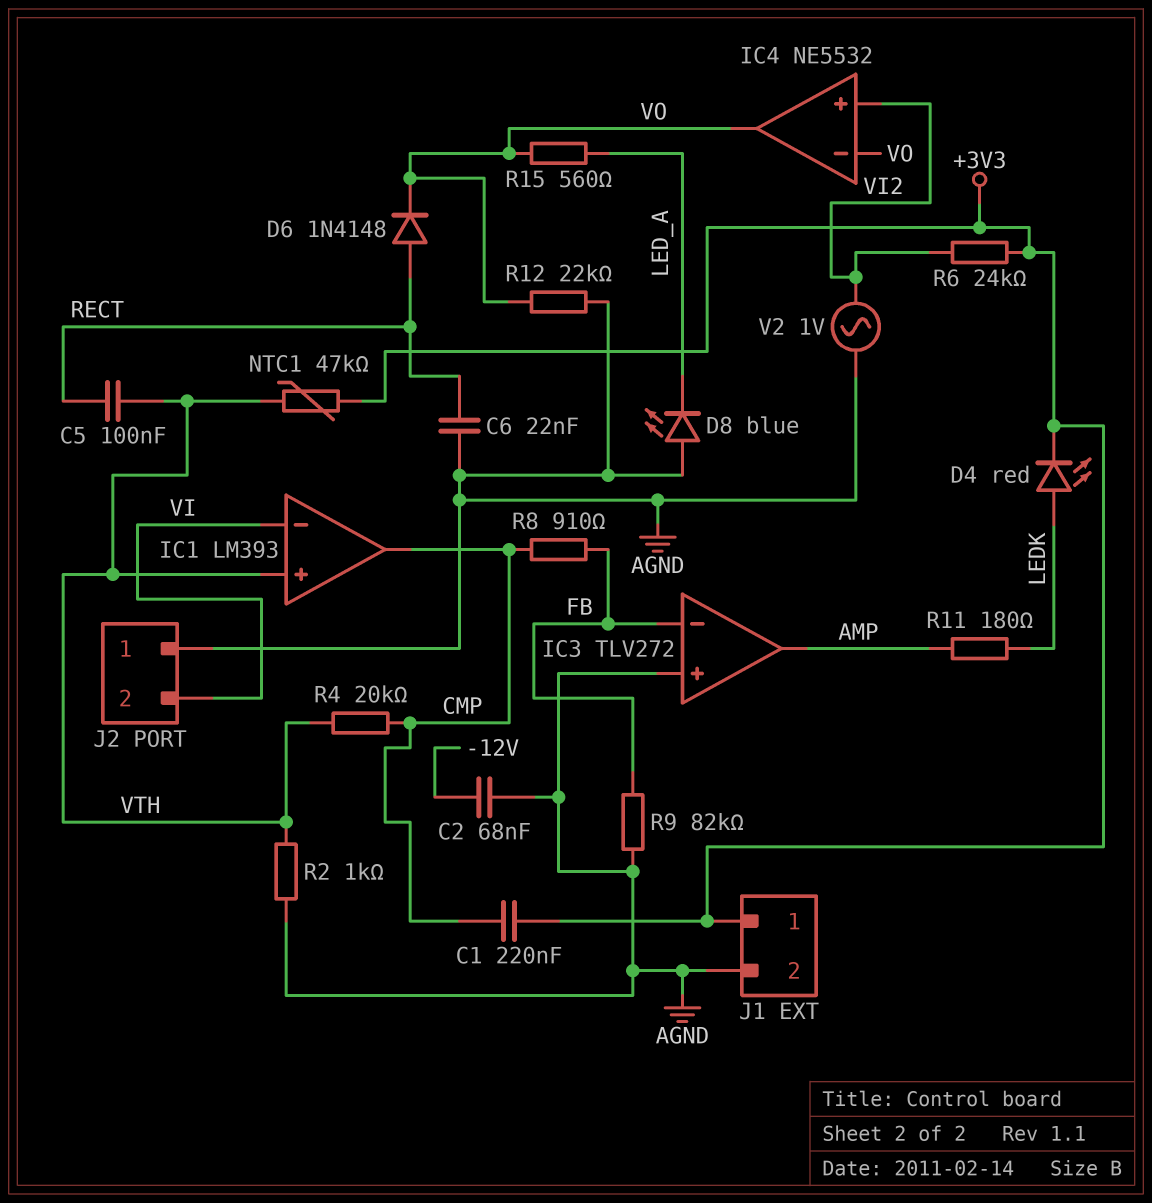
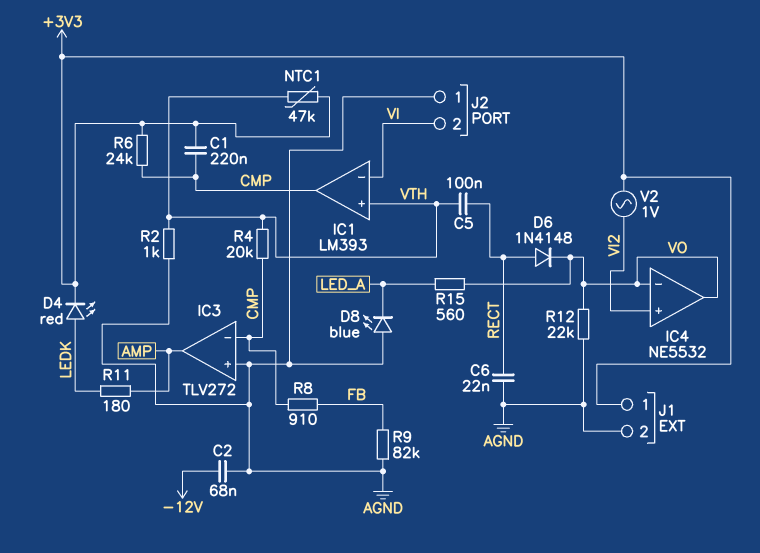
IC3 pin in-: FB -> CMP
R6: 24k (+3V3, VI2) -> 24k (+3V3, CMP)
V2: AC 1V (AGND, VI2) -> AC 1V (+3V3, VI2)

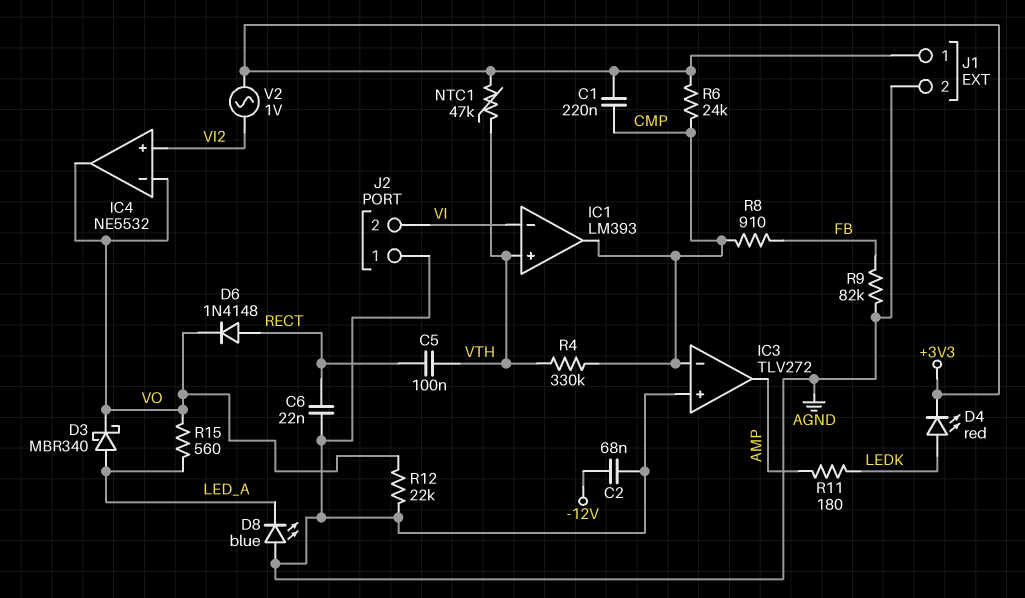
D3: none -> schottky MBR340 (A LED_A, K VO)
R2: 1k (AGND, VTH) -> none
R4: 20k (CMP, VTH) -> 330k (CMP, VTH)

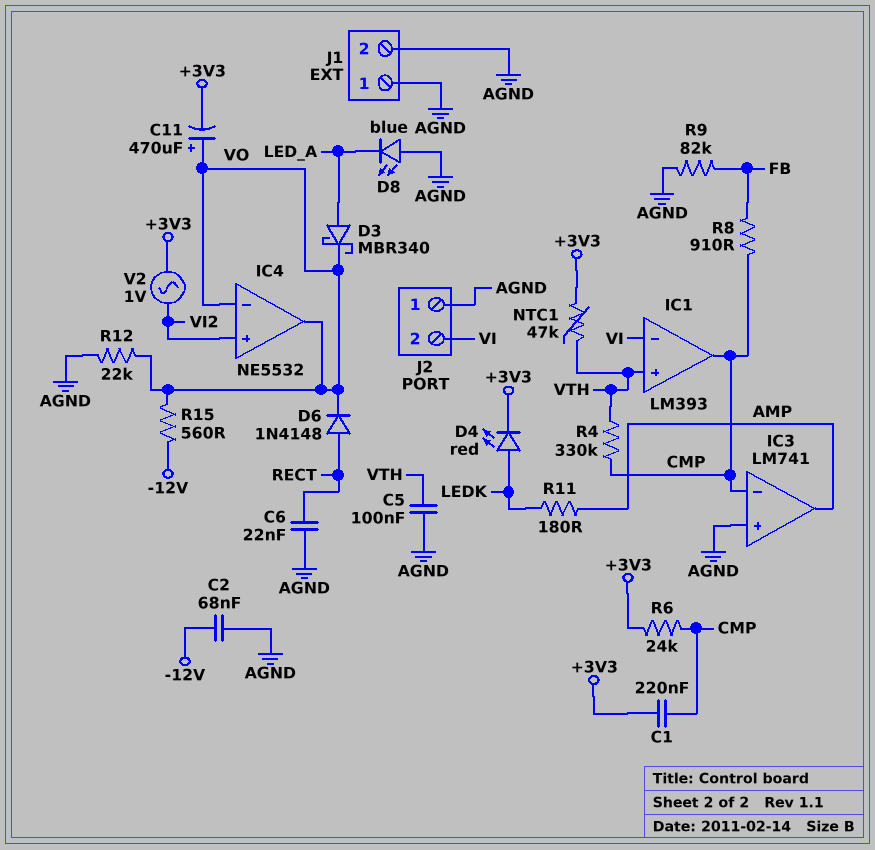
C5: 100nF (RECT, VTH) -> 100nF (AGND, VTH)
C11: none -> 470uF (plus VO, minus +3V3)
IC3: TLV272 -> LM741
J1 pin 1: +3V3 -> AGND
R15: 560 (LED_A, VO) -> 560 (-12V, VO)

